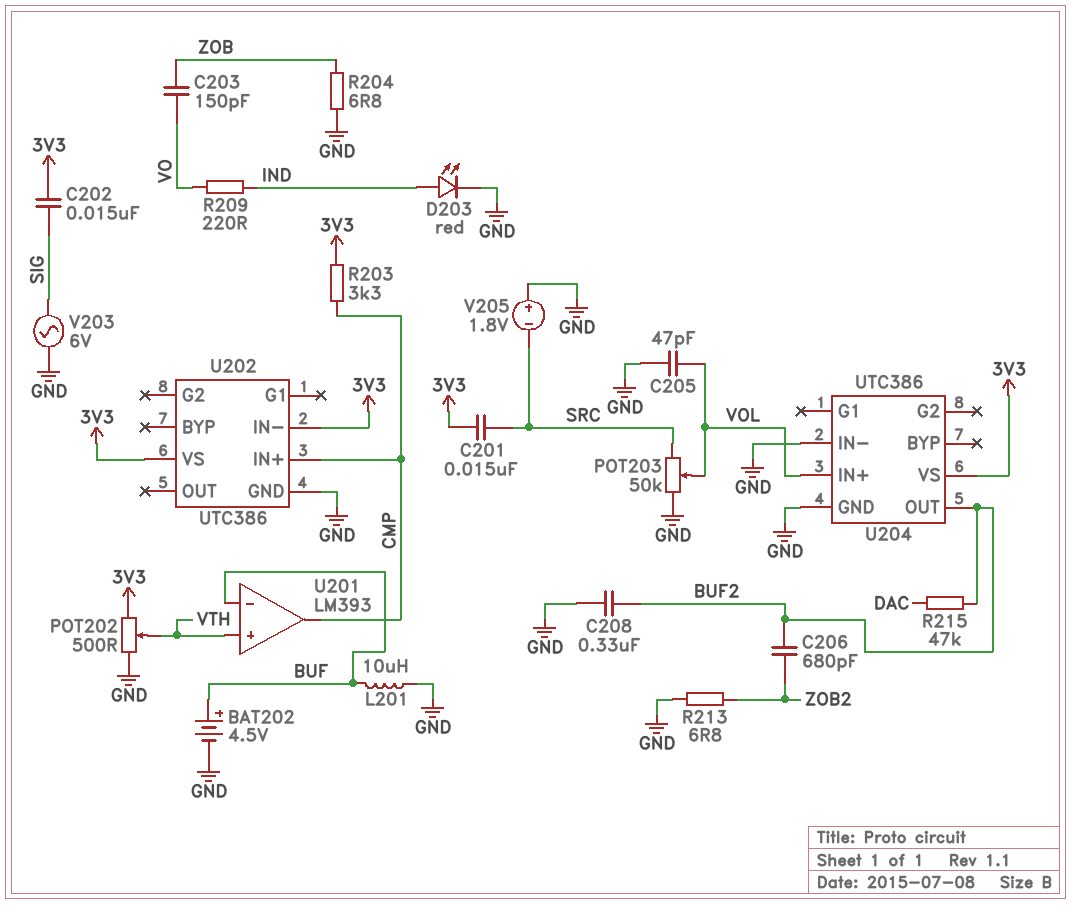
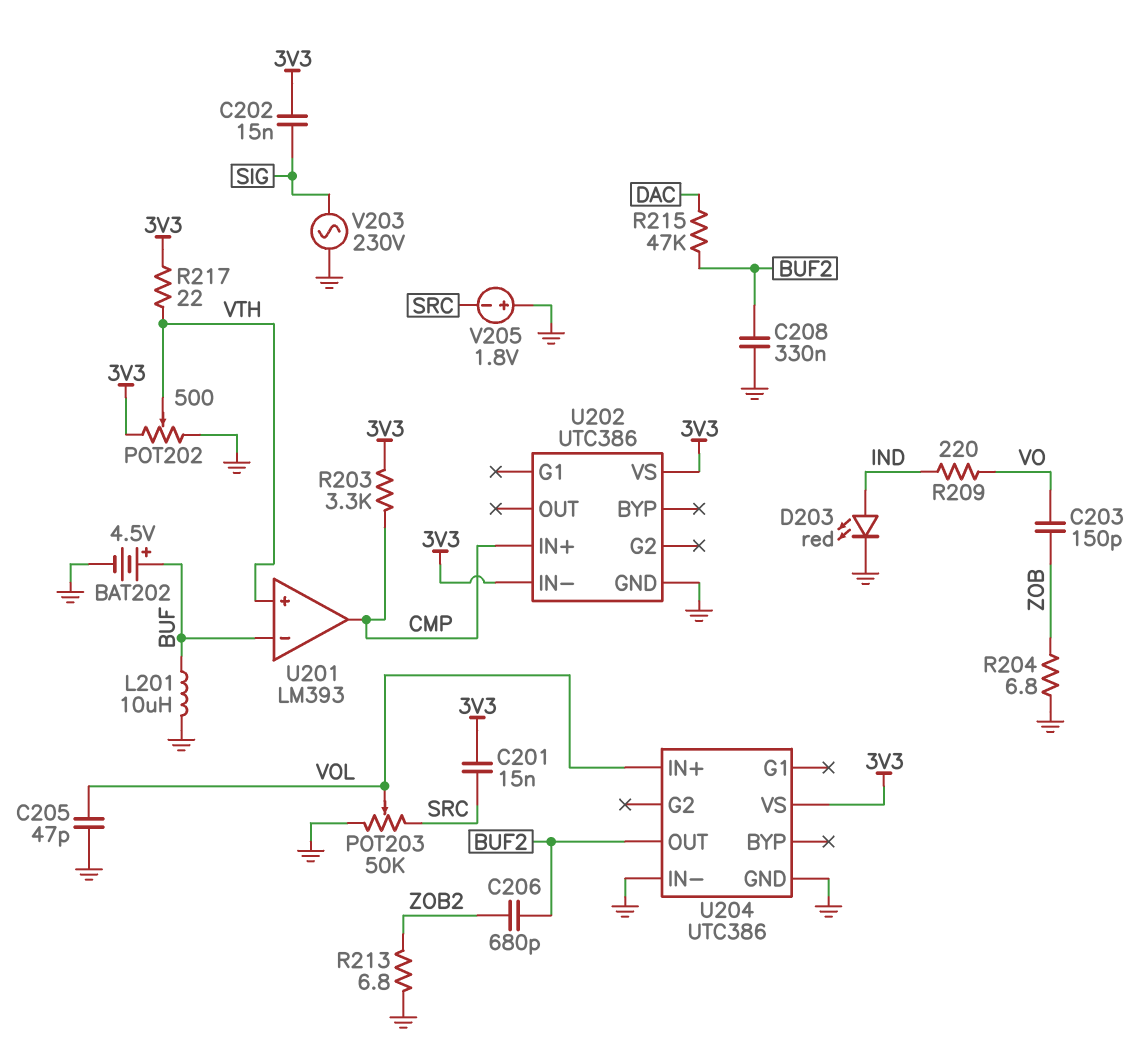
R217: none -> 22 (3V3, VTH)
V203: AC 6V (GND, SIG) -> AC 230V (GND, SIG)

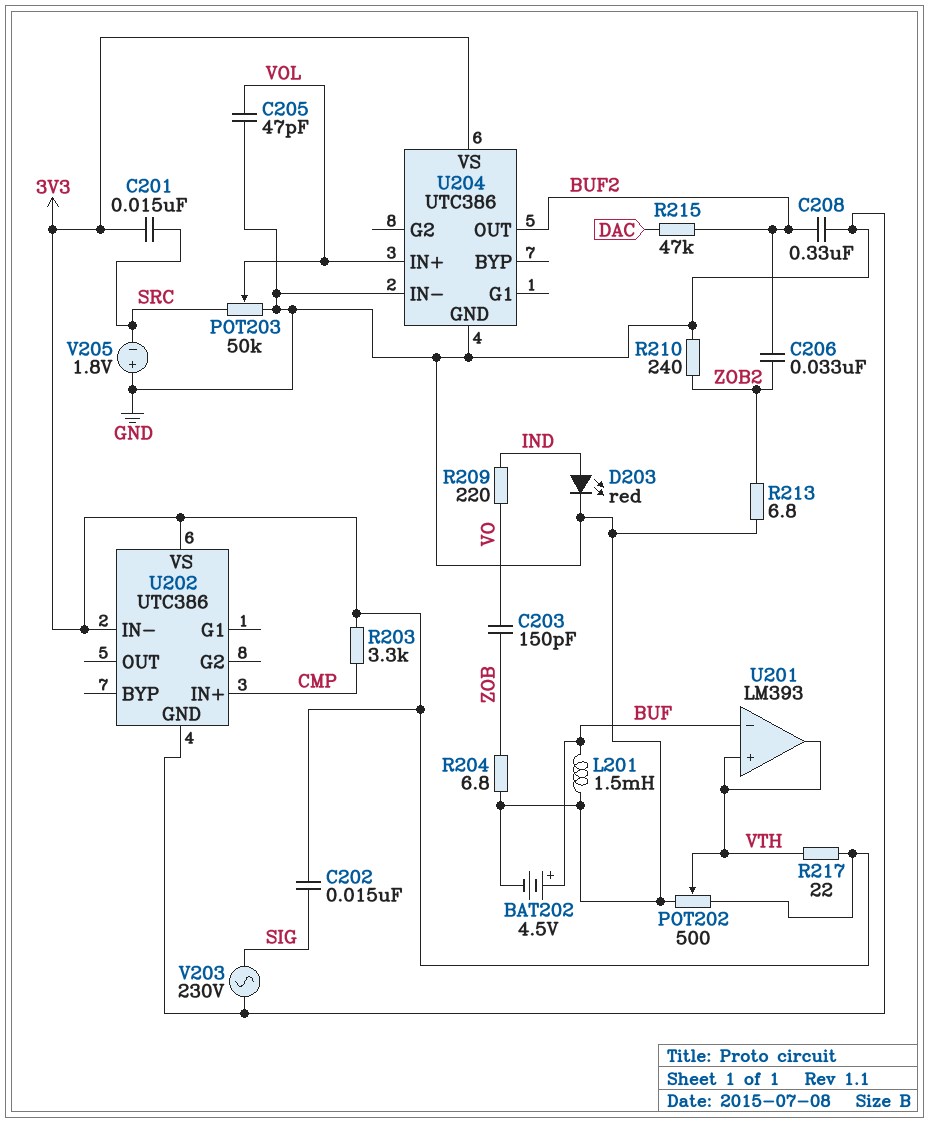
C206: 680pF (BUF2, ZOB2) -> 33nF (BUF2, ZOB2)
L201: 10uH (BUF, GND) -> 1.5mH (BUF, GND)
R210: none -> 240 (GND, ZOB2)
U201 pin out: CMP -> VTH

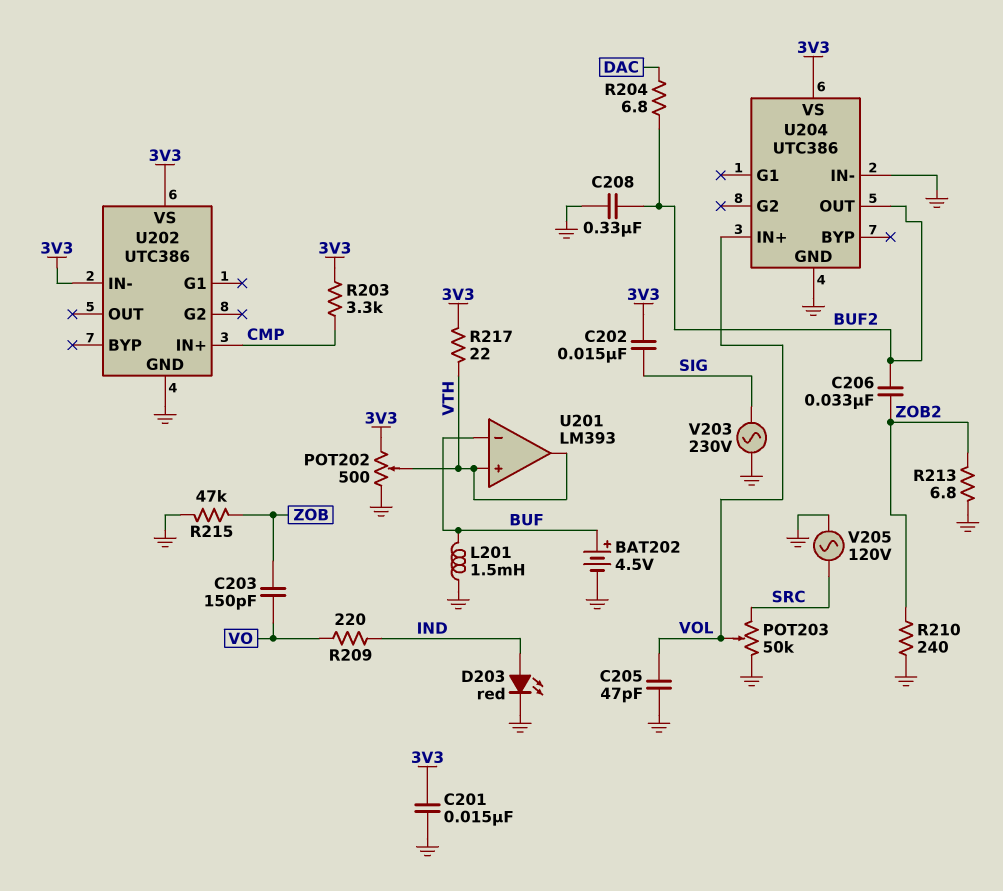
C201: 15nF (3V3, SRC) -> 15nF (3V3, GND)
R204: 6.8 (GND, ZOB) -> 6.8 (BUF2, DAC)
R215: 47k (BUF2, DAC) -> 47k (GND, ZOB)
V205: 1.8V (plus GND, minus SRC) -> AC 120V (GND, SRC)

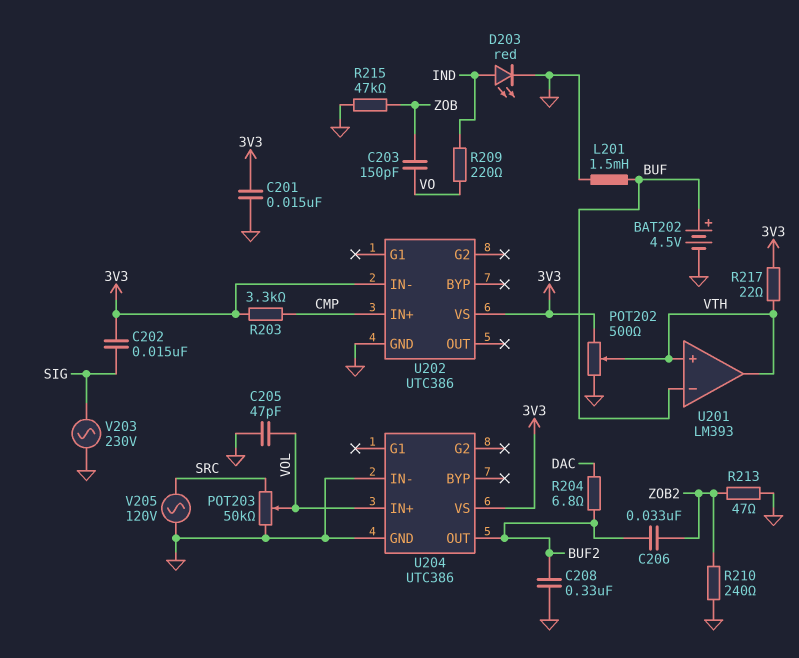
R213: 6.8 (GND, ZOB2) -> 47 (GND, ZOB2)

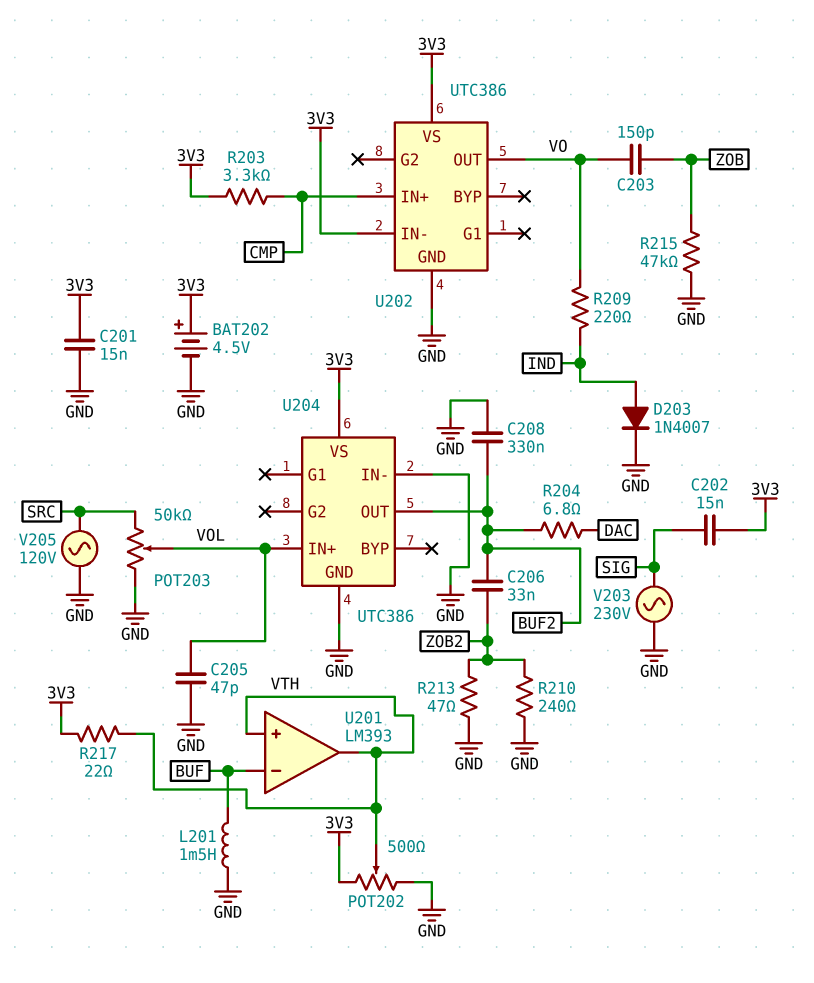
BAT202: 4.5V (plus BUF, minus GND) -> 4.5V (plus 3V3, minus GND)
D203: LED red (A IND, K GND) -> diode 1N4007 (A IND, K GND)
U202 pin OUT: none -> VO

